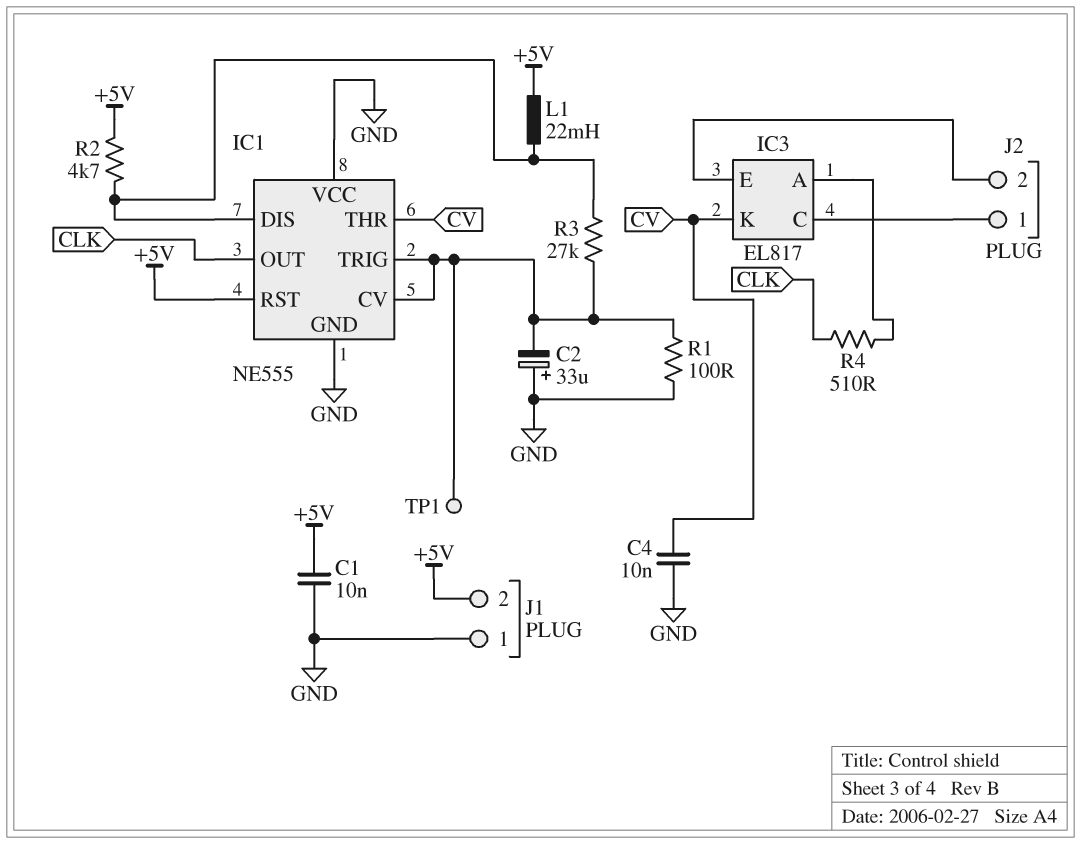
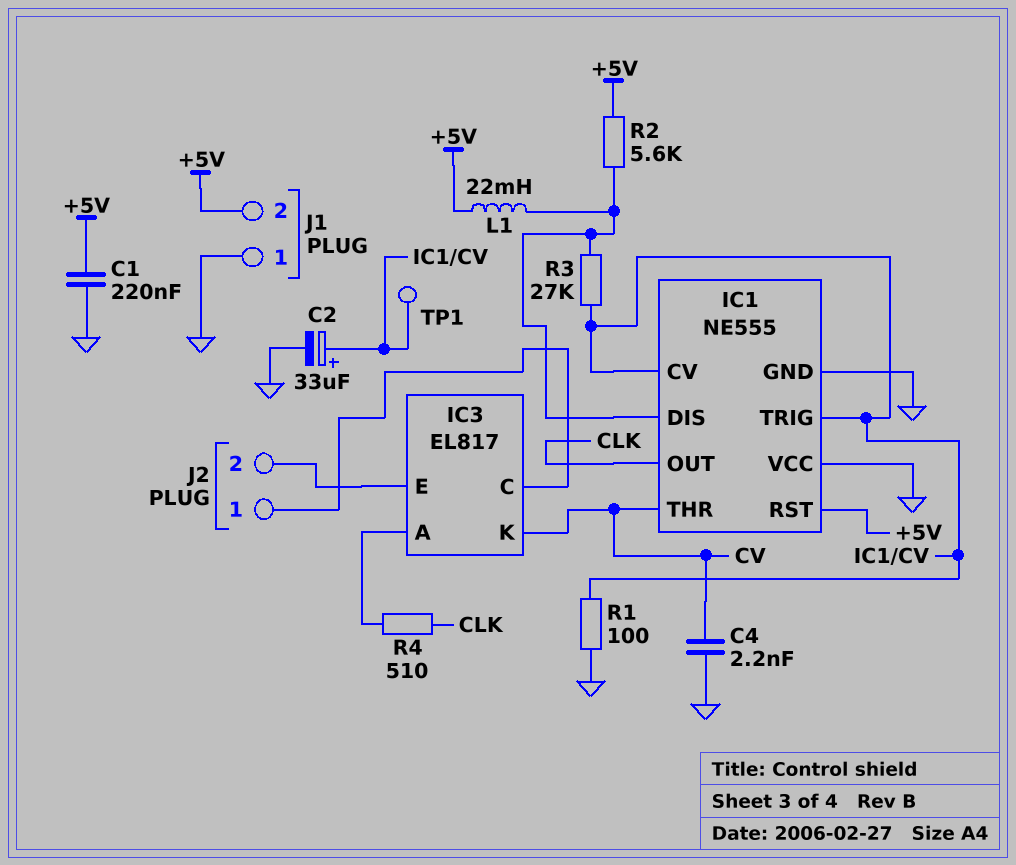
C1: 10nF (+5V, GND) -> 220nF (+5V, GND)
C2: 33uF (plus GND, minus IC1/CV) -> 33uF (plus IC1/CV, minus GND)
C4: 10nF (CV, GND) -> 2.2nF (CV, GND)
R2: 4.7k (+5V, IC1/DIS) -> 5.6k (+5V, IC1/DIS)

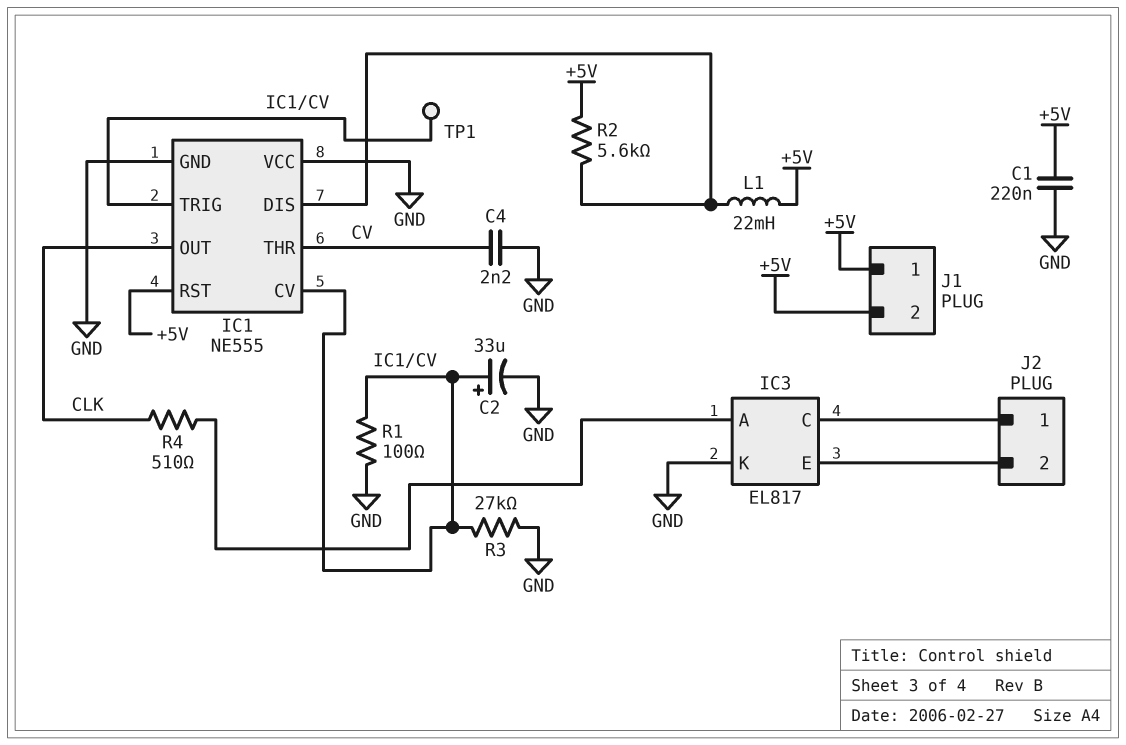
IC3 pin K: CV -> GND
J1 pin 1: GND -> +5V
R3: 27k (IC1/CV, IC1/DIS) -> 27k (GND, IC1/CV)

